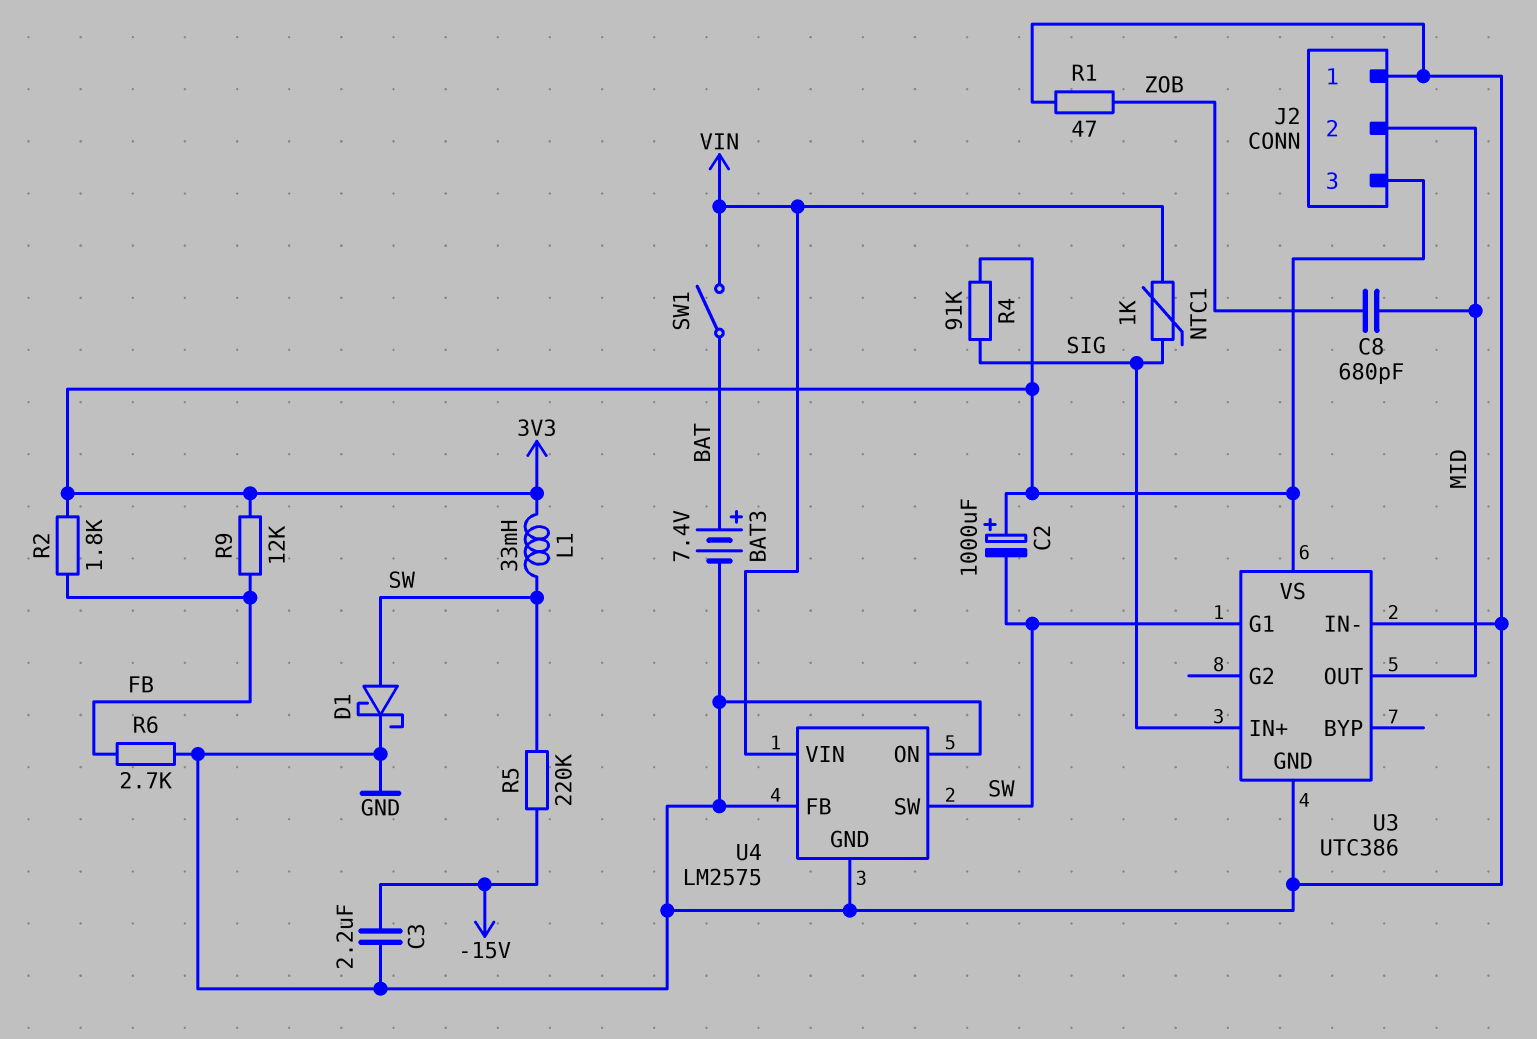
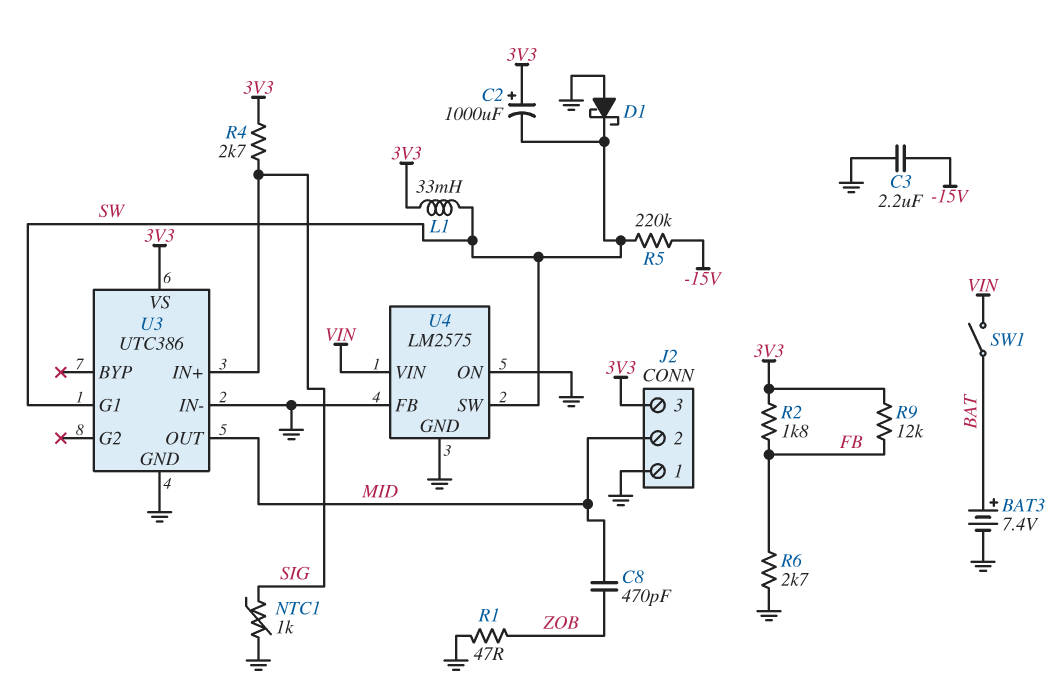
C8: 680pF (MID, ZOB) -> 470pF (MID, ZOB)
D1: schottky (A SW, K GND) -> schottky (A GND, K SW)
NTC1: 1k (SIG, VIN) -> 1k (GND, SIG)
R4: 91k (3V3, SIG) -> 2.7k (3V3, SIG)

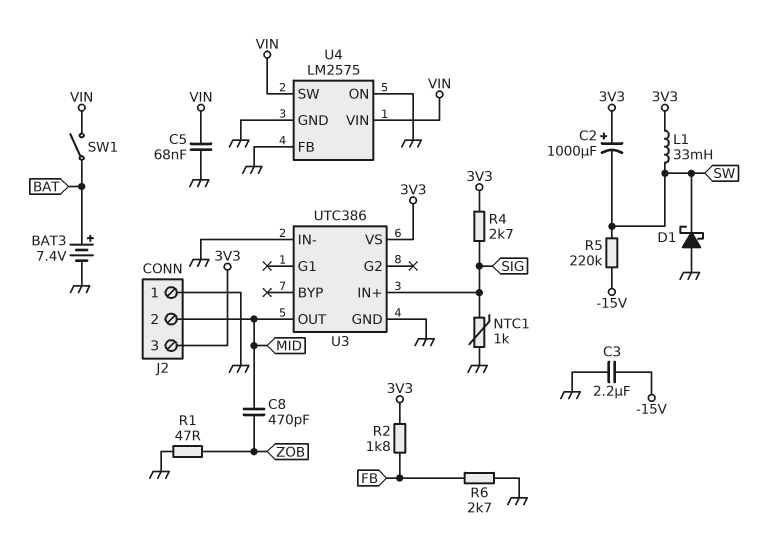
C5: none -> 68nF (GND, VIN)
R9: 12k (3V3, FB) -> none
U3 pin G1: SW -> none
U4 pin SW: SW -> VIN

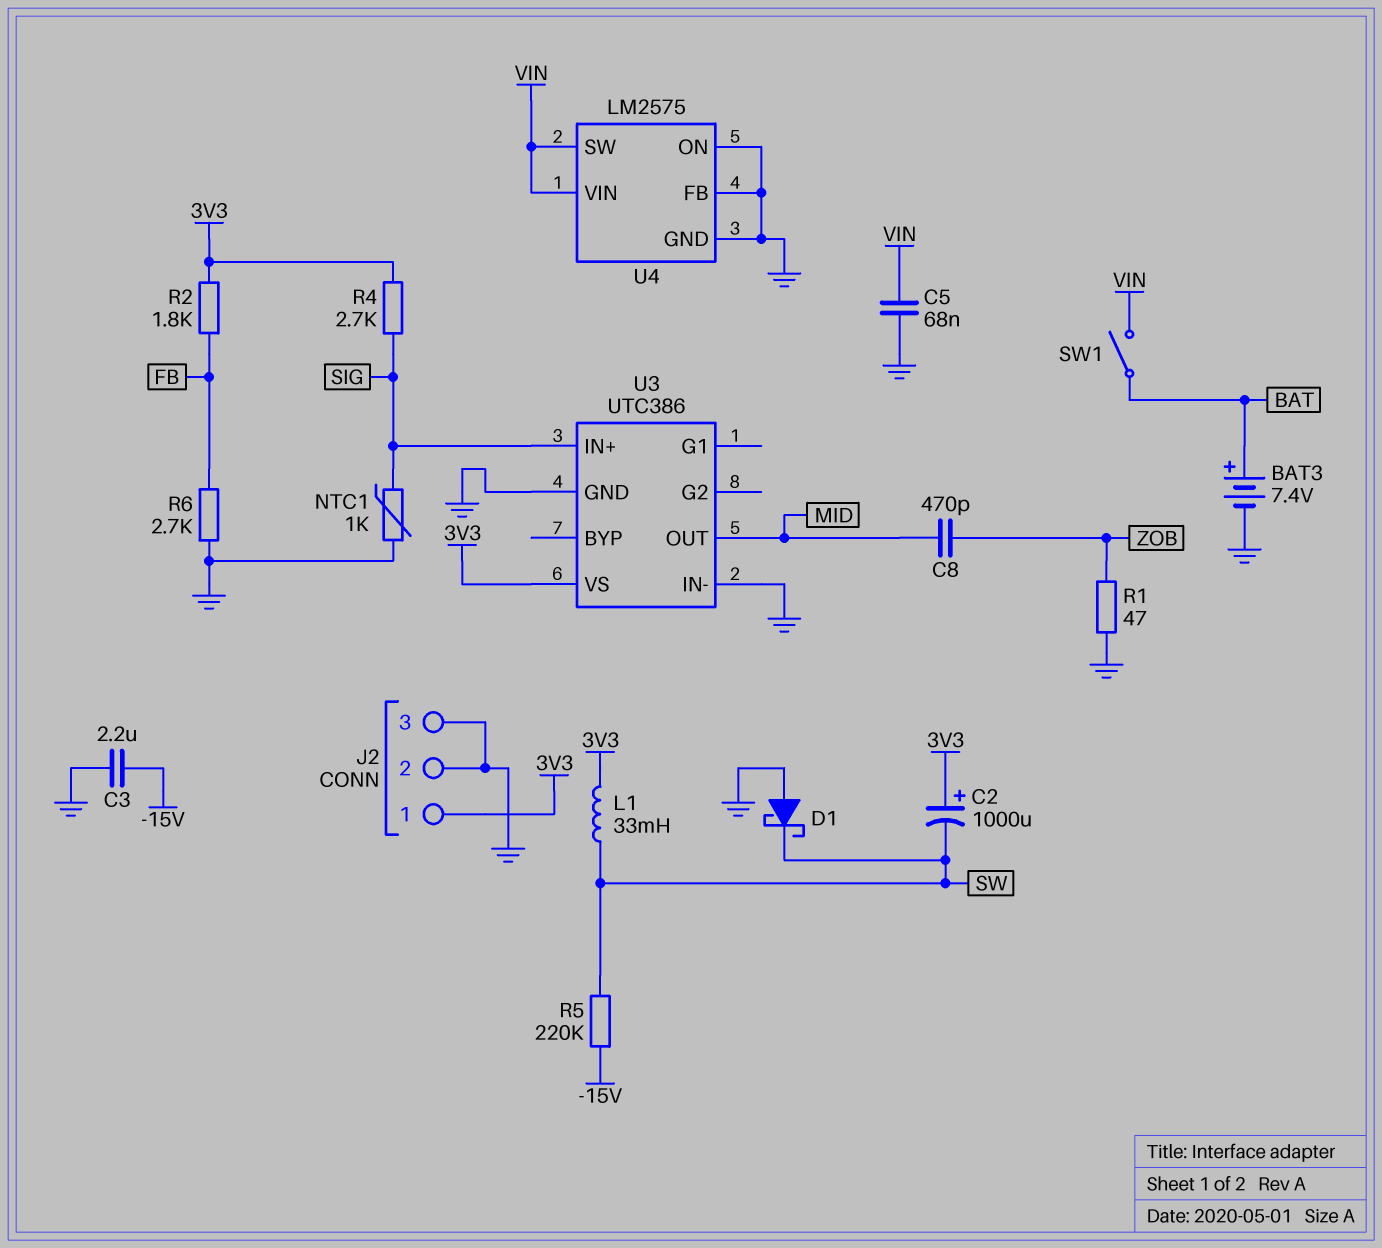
J2 pin 1: GND -> 3V3
J2 pin 2: MID -> GND
J2 pin 3: 3V3 -> GND

